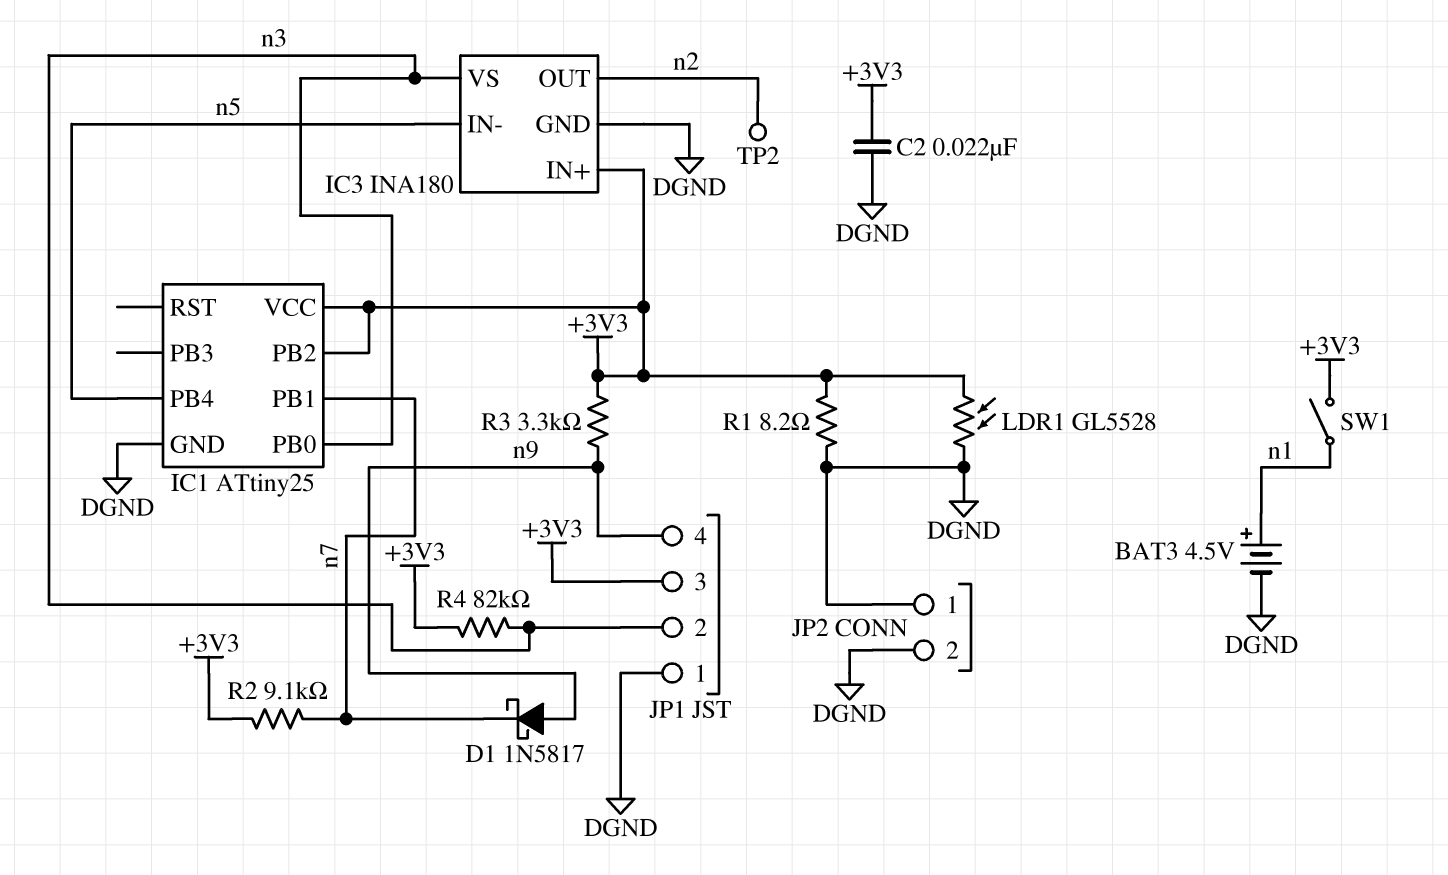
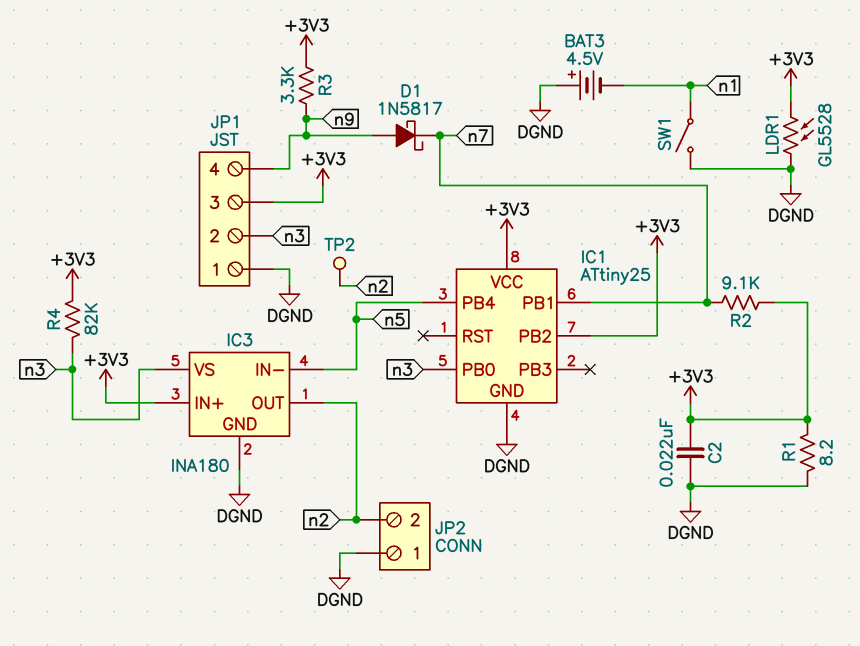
BAT3: 4.5V (plus n1, minus DGND) -> 4.5V (plus DGND, minus n1)
JP2 pin 2: DGND -> n2
SW1: switch (+3V3, n1) -> switch (DGND, n1)

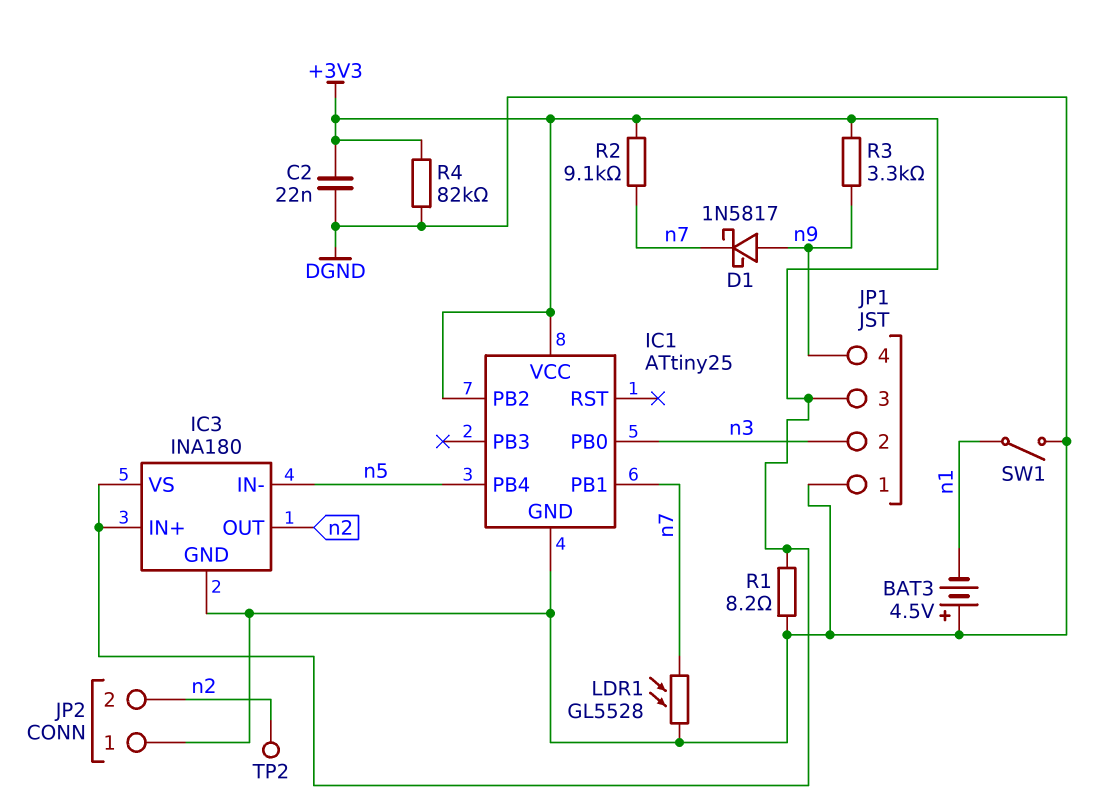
IC3 pin VS: n3 -> +3V3
LDR1: GL5528 (+3V3, DGND) -> GL5528 (DGND, n7)
R4: 82k (+3V3, n3) -> 82k (+3V3, DGND)

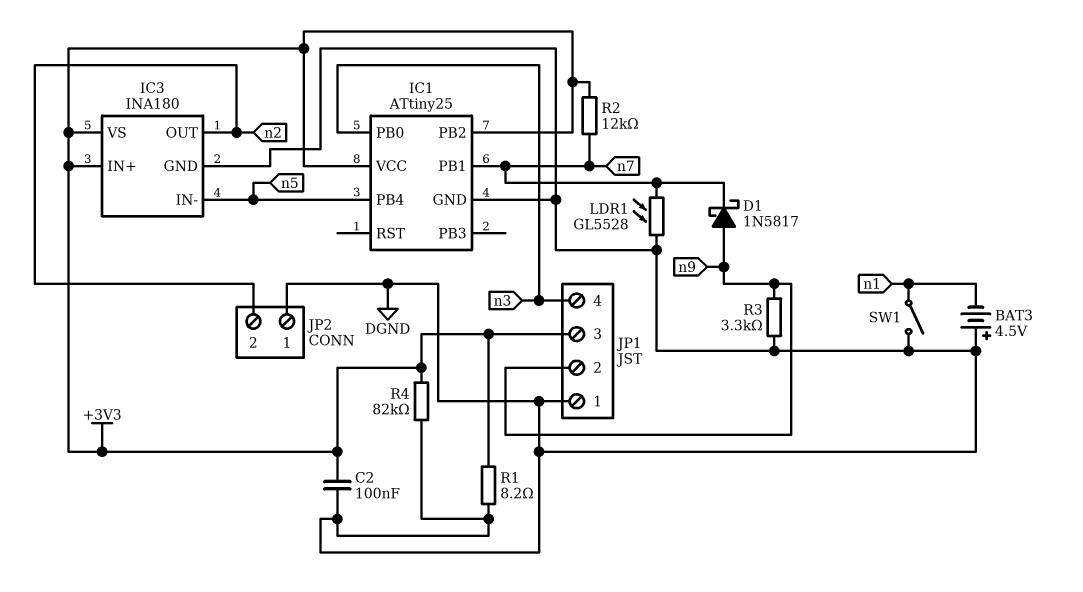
C2: 22nF (+3V3, DGND) -> 100nF (+3V3, DGND)
JP1 pin 2: n3 -> n9
JP1 pin 4: n9 -> n3
R2: 9.1k (+3V3, n7) -> 12k (+3V3, n7)
R3: 3.3k (+3V3, n9) -> 3.3k (DGND, n9)
TP2: test point (n2) -> none

